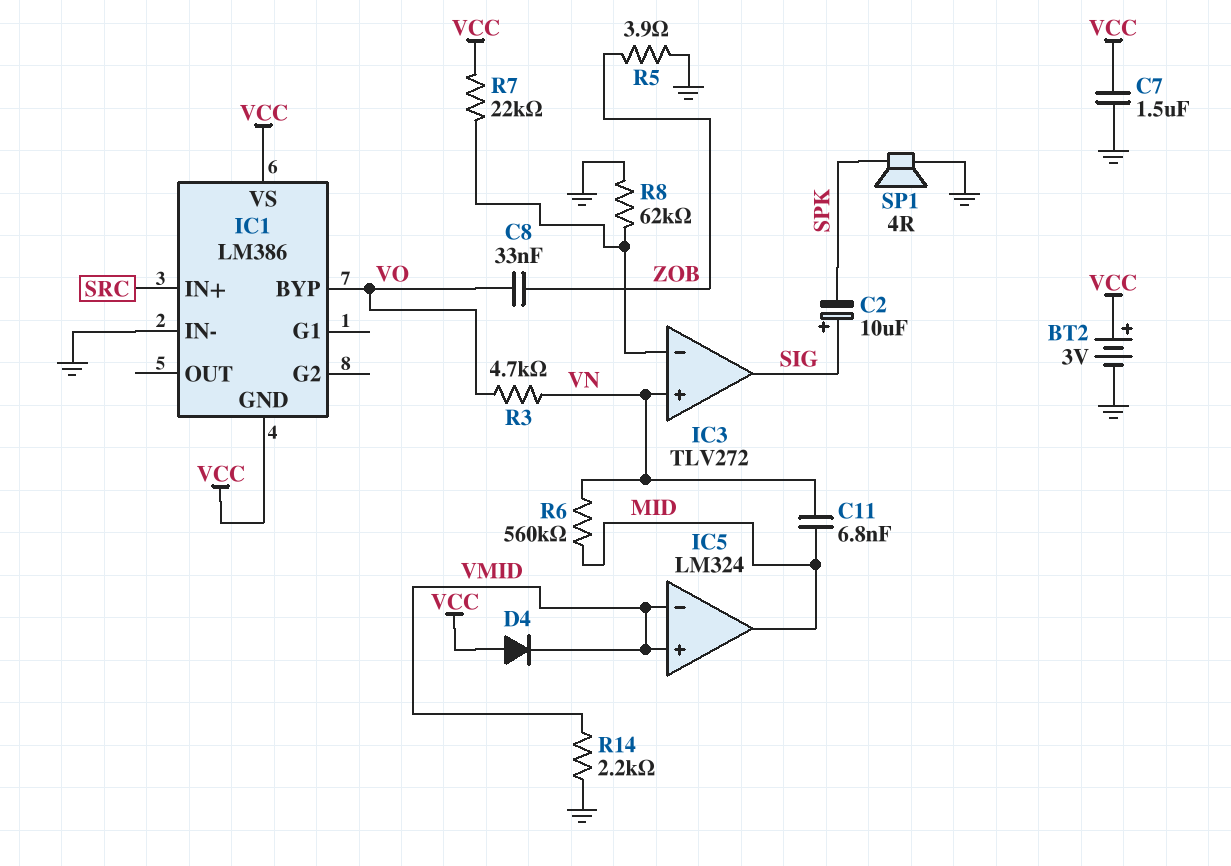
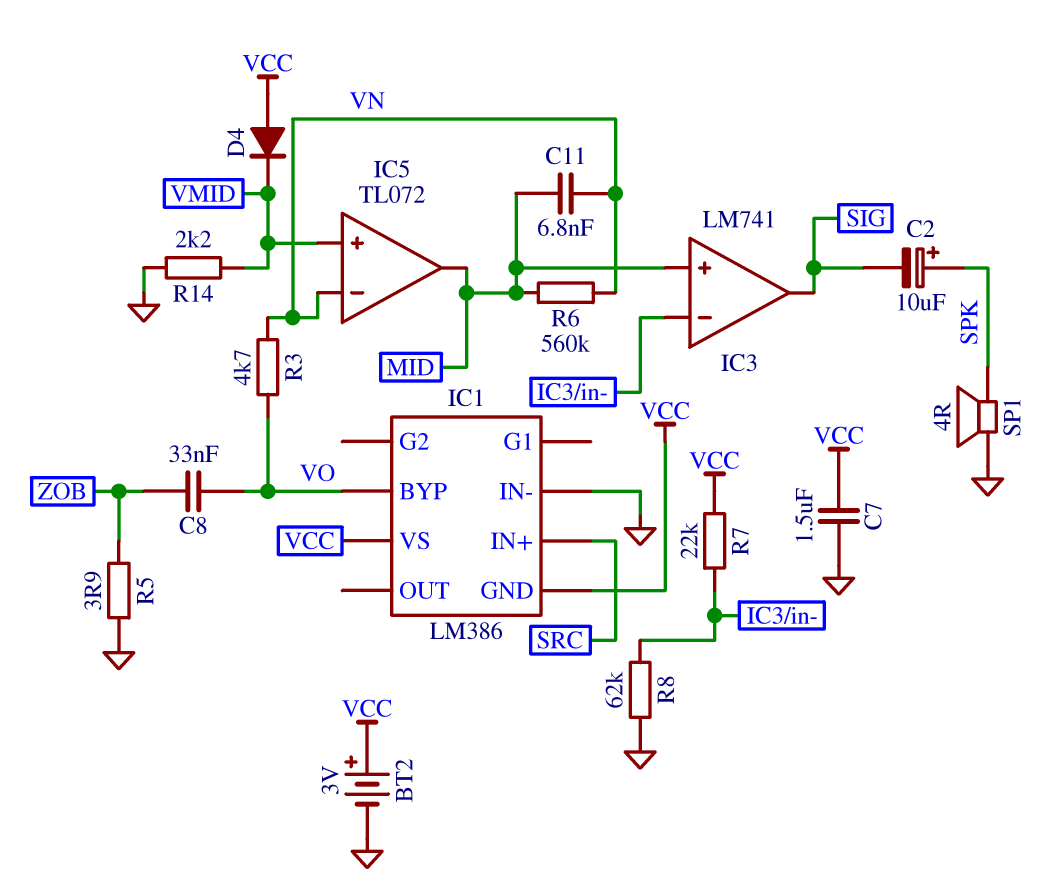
C2: 10uF (plus SIG, minus SPK) -> 10uF (plus SPK, minus SIG)
IC3: TLV272 -> LM741
IC3 pin in+: VN -> MID
IC5: LM324 -> TL072
IC5 pin in-: VMID -> VN

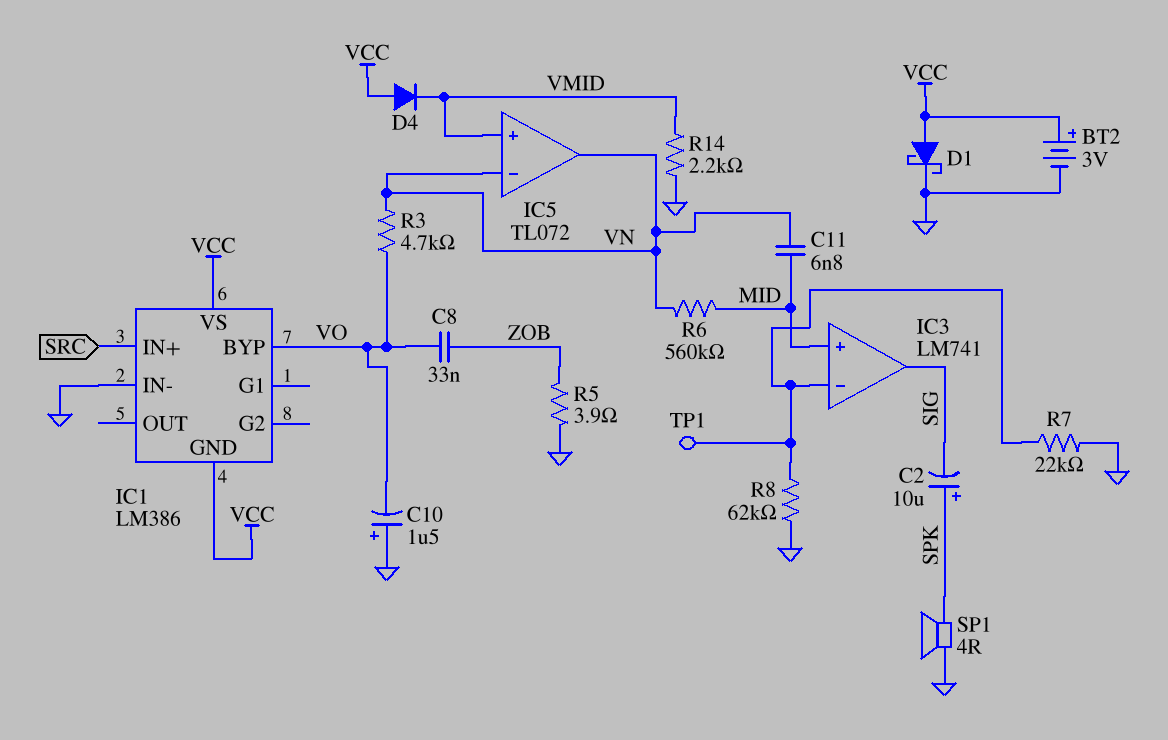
C7: 1.5uF (GND, VCC) -> none
C10: none -> 1.5uF (plus GND, minus VO)
D1: none -> schottky (A VCC, K GND)
IC5 pin out: MID -> VN
R7: 22k (IC3/in-, VCC) -> 22k (GND, IC3/in-)
TP1: none -> test point (IC3/in-)

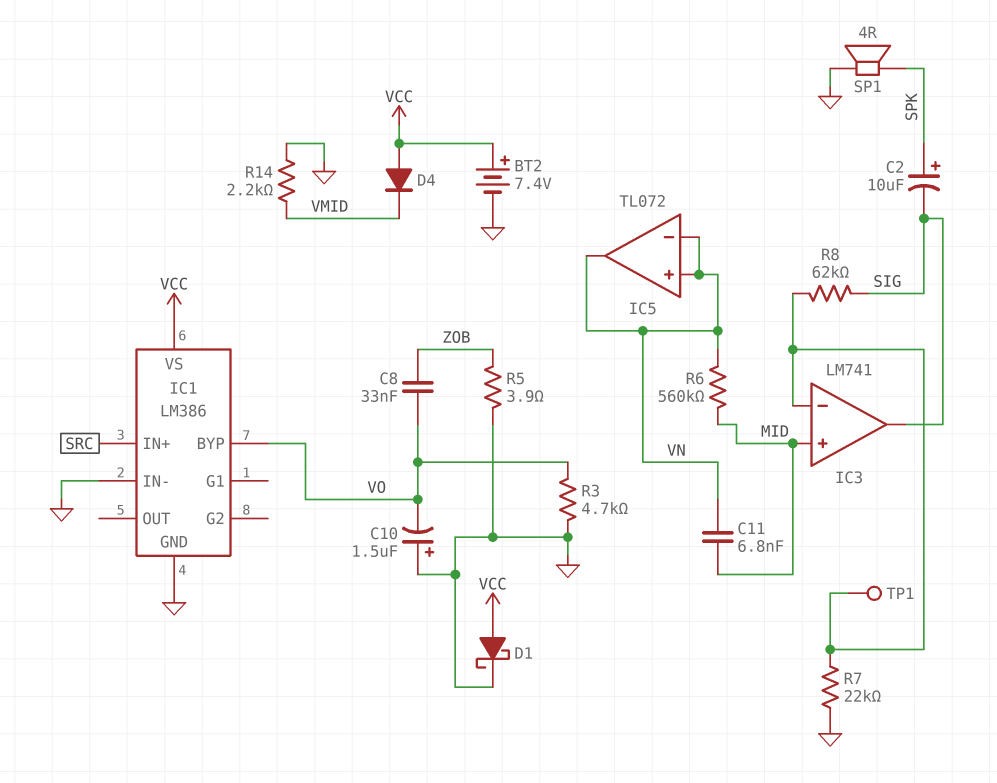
BT2: 3V (plus VCC, minus GND) -> 7.4V (plus VCC, minus GND)
IC1 pin GND: VCC -> GND
IC5 pin in+: VMID -> VN
R3: 4.7k (VN, VO) -> 4.7k (GND, VO)
R8: 62k (GND, IC3/in-) -> 62k (IC3/in-, SIG)

